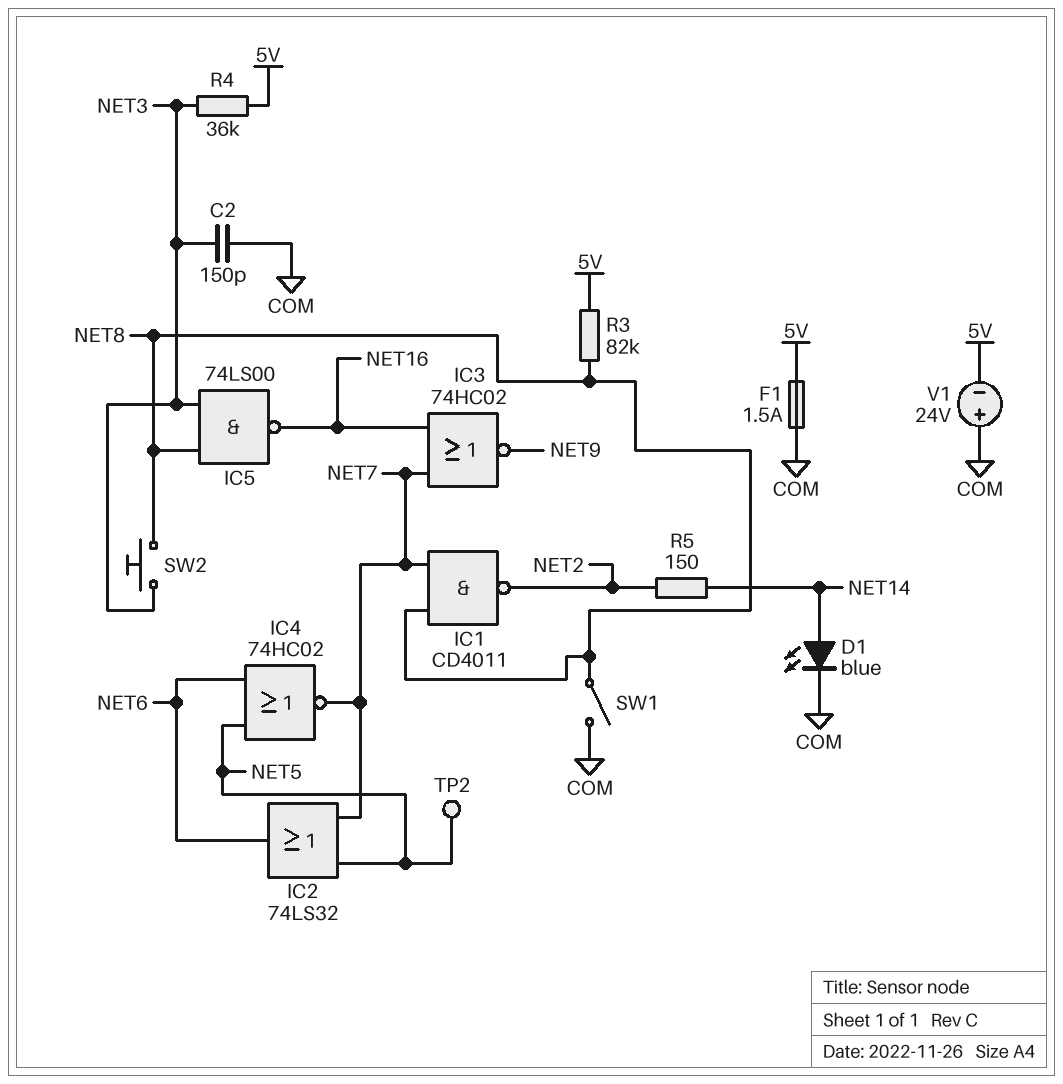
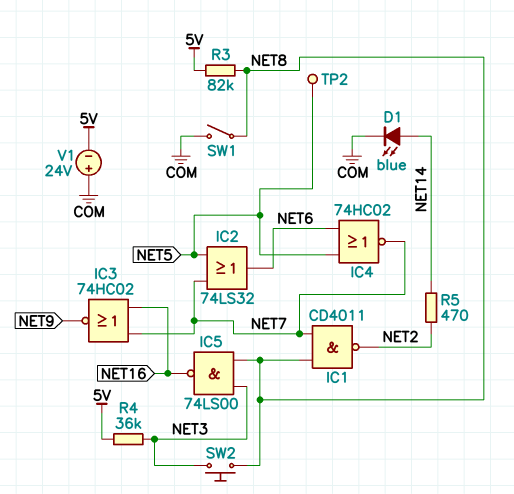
C2: 150pF (COM, NET3) -> none
F1: 1.5A (5V, COM) -> none
R5: 150 (NET2, NET14) -> 470 (NET2, NET14)

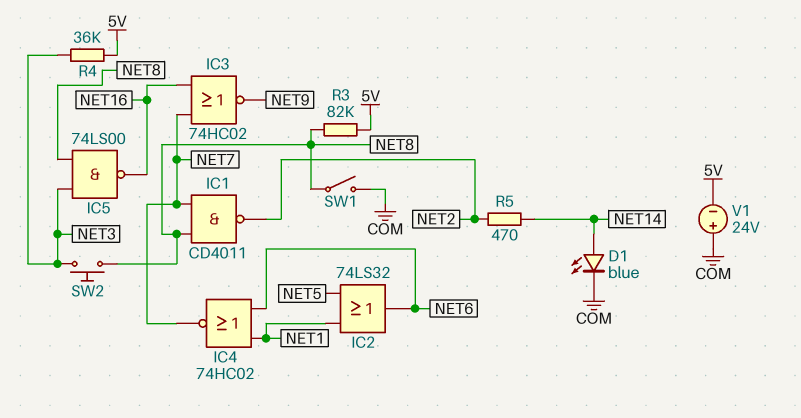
IC2: OR 74LS32 (in NET5, in NET7, out NET6) -> OR 74LS32 (in NET1, in NET5, out NET6)
IC4: NOR 74HC02 (in NET5, in NET6, out NET7) -> NOR 74HC02 (in NET1, in NET6, out NET7)
TP2: test point (NET5) -> none

